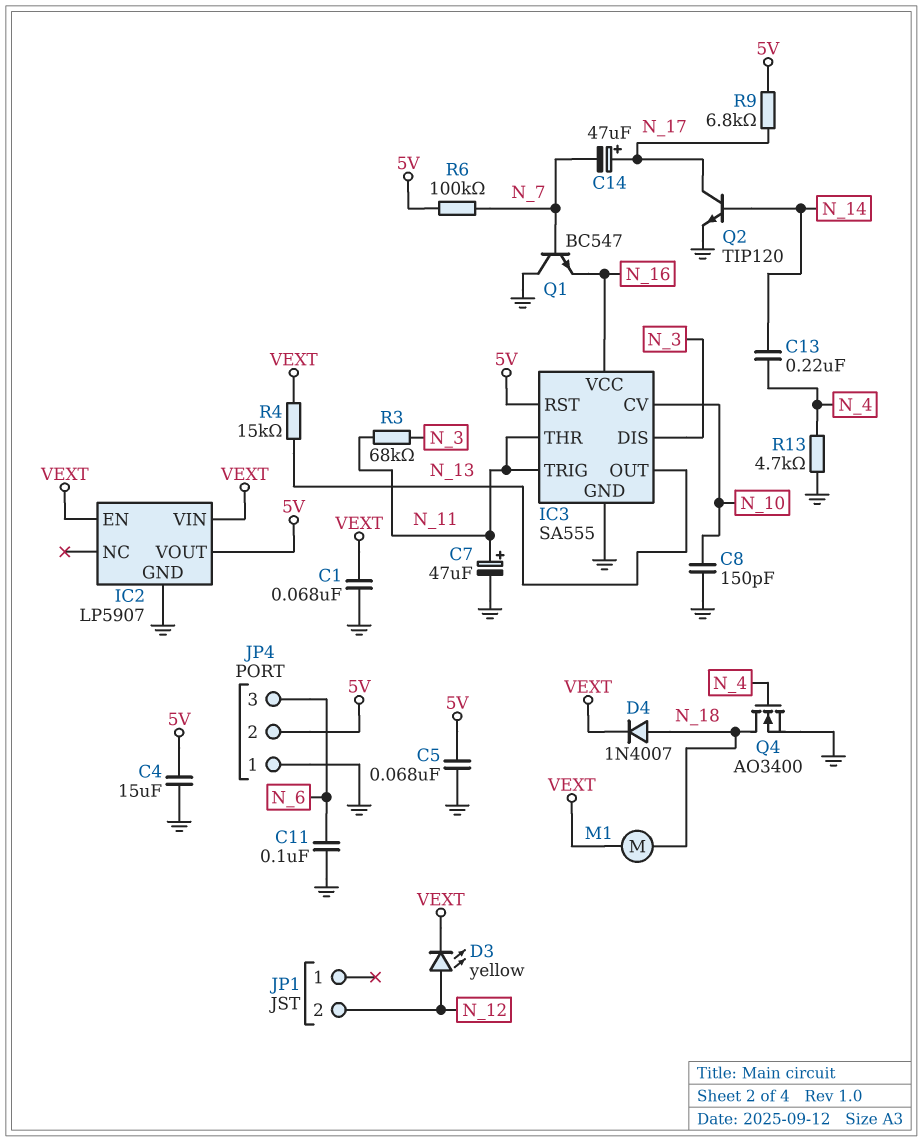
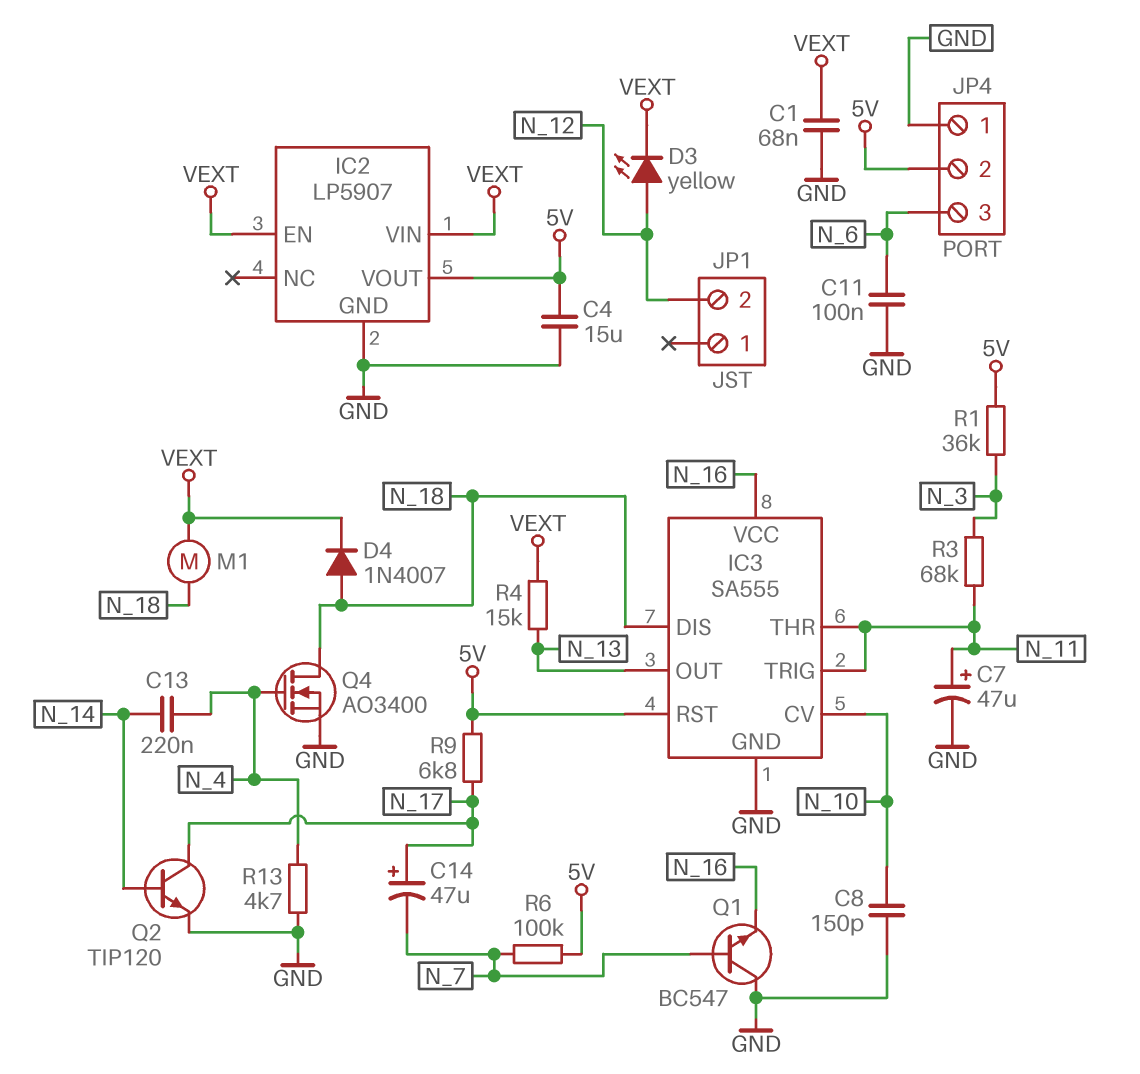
C5: 68nF (5V, GND) -> none
IC3 pin DIS: N_3 -> N_18
R1: none -> 36k (5V, N_3)

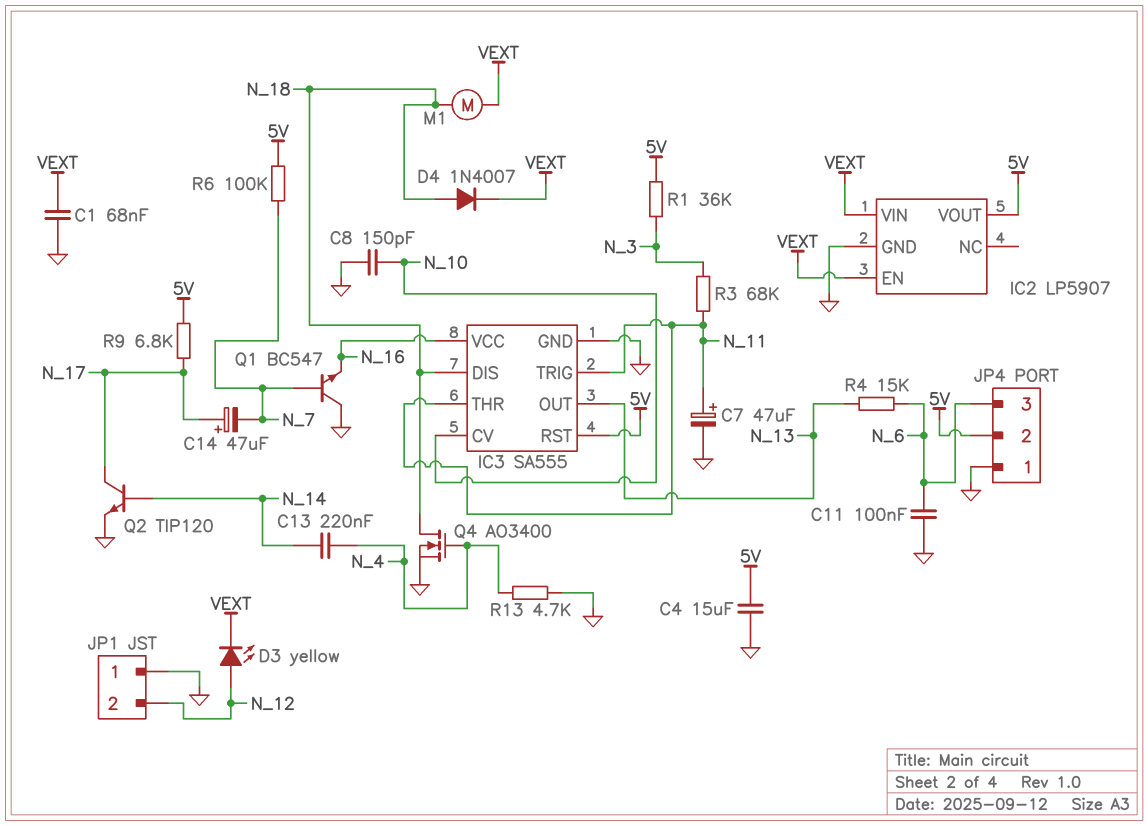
JP1 pin 1: none -> GND
R4: 15k (N_13, VEXT) -> 15k (N_6, N_13)

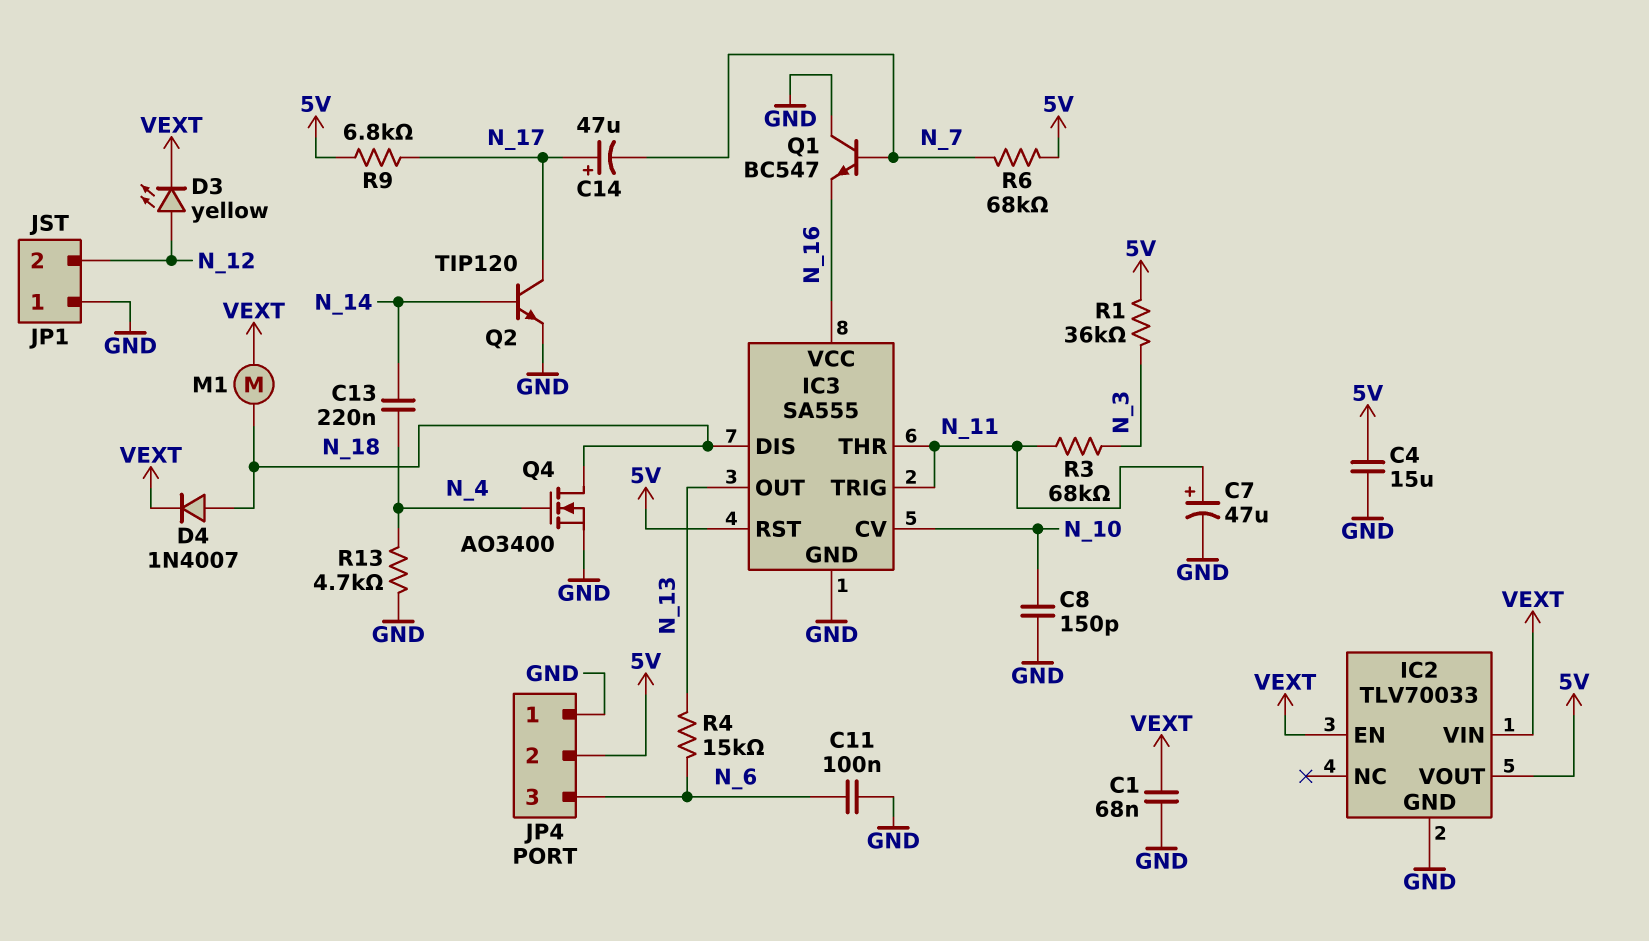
IC2: LP5907 -> TLV70033
R6: 100k (5V, N_7) -> 68k (5V, N_7)

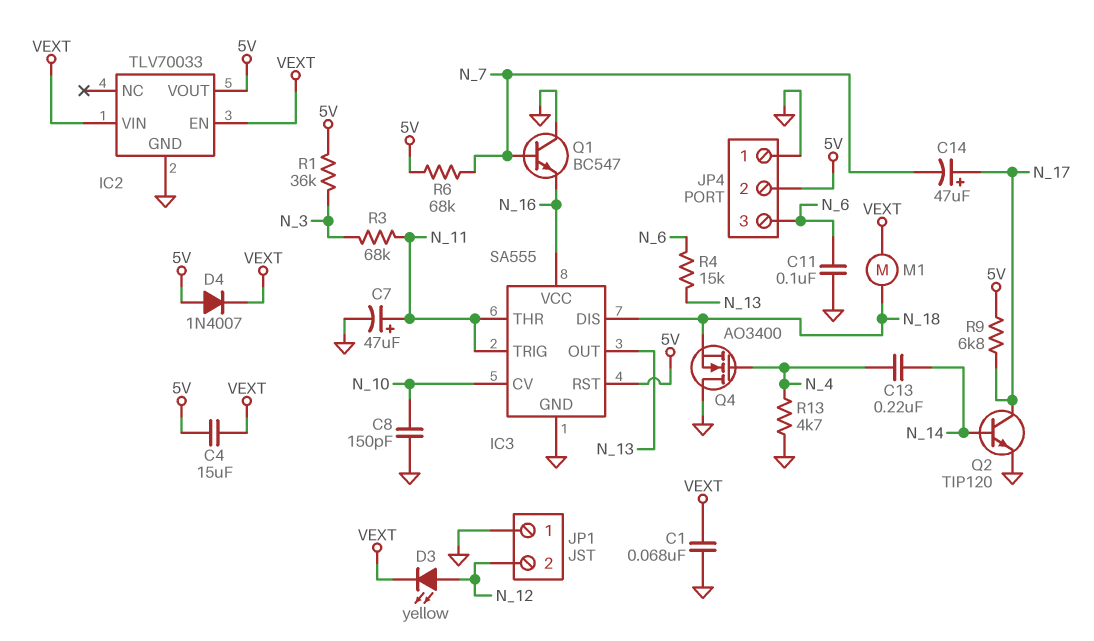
C4: 15uF (5V, GND) -> 15uF (5V, VEXT)
D4: diode 1N4007 (A N_18, K VEXT) -> diode 1N4007 (A 5V, K VEXT)
Q4: NMOS AO3400 (G N_4, D N_18, S GND) -> NMOS AO3400 (G N_4, D GND, S N_18)

